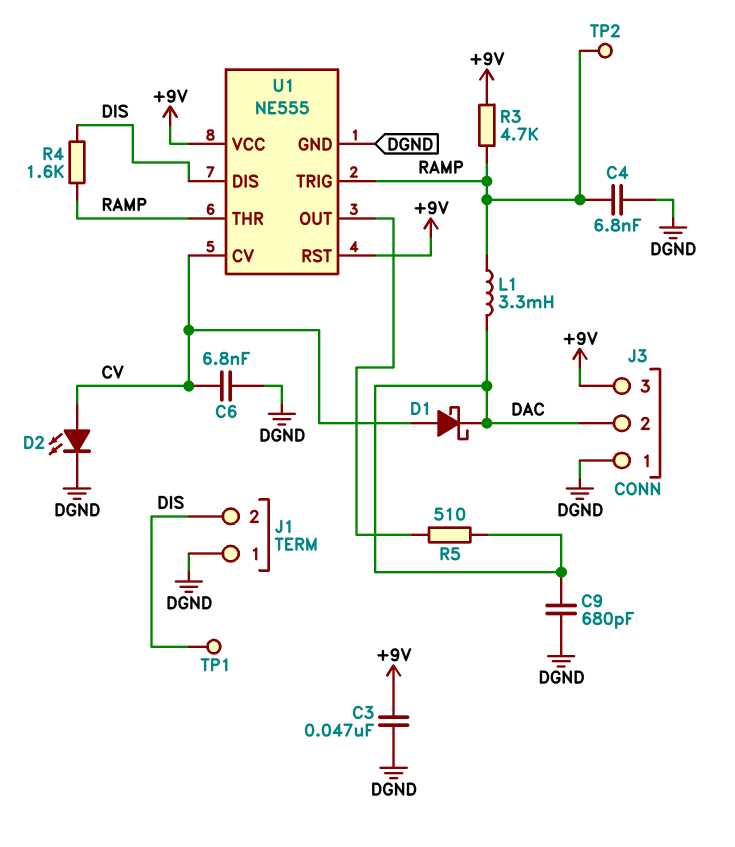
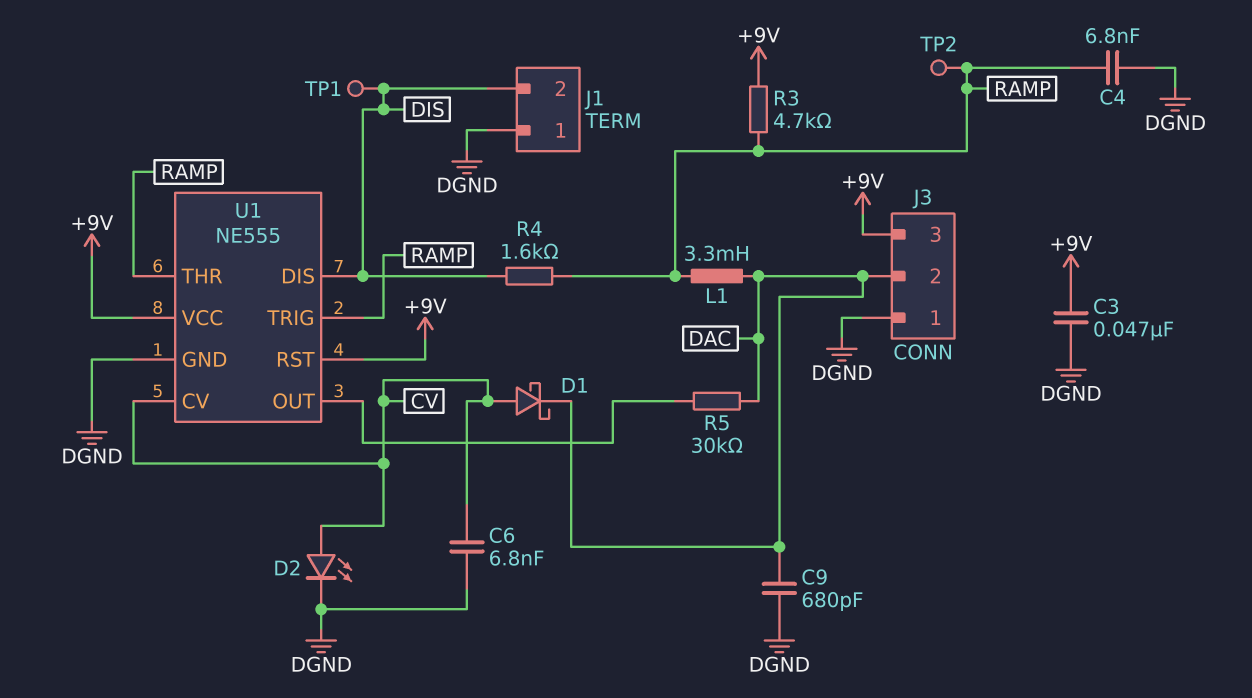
R5: 510 (DAC, U1/OUT) -> 30k (DAC, U1/OUT)

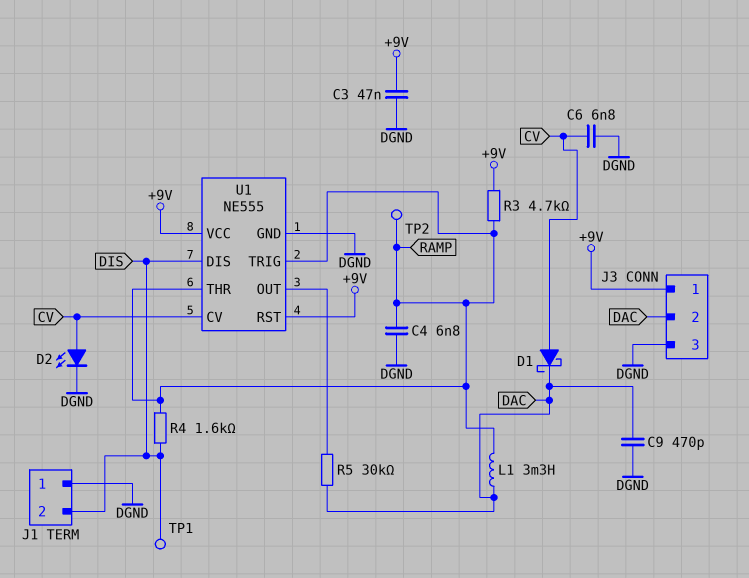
C9: 680pF (DAC, DGND) -> 470pF (DAC, DGND)
J3 pin 1: DGND -> +9V
J3 pin 3: +9V -> DGND

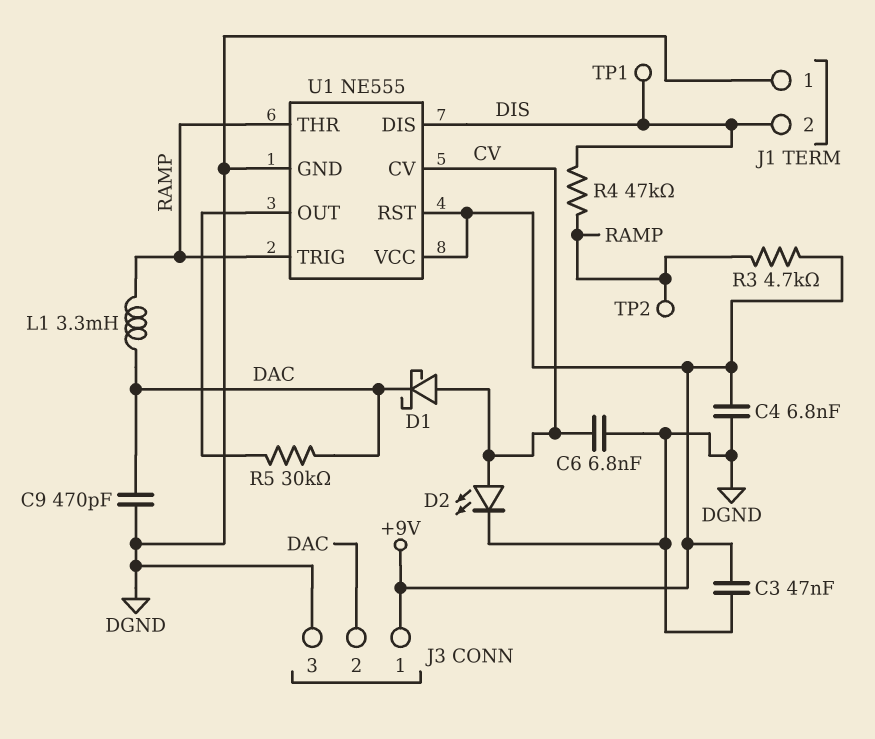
C4: 6.8nF (DGND, RAMP) -> 6.8nF (+9V, DGND)
R4: 1.6k (DIS, RAMP) -> 47k (DIS, RAMP)

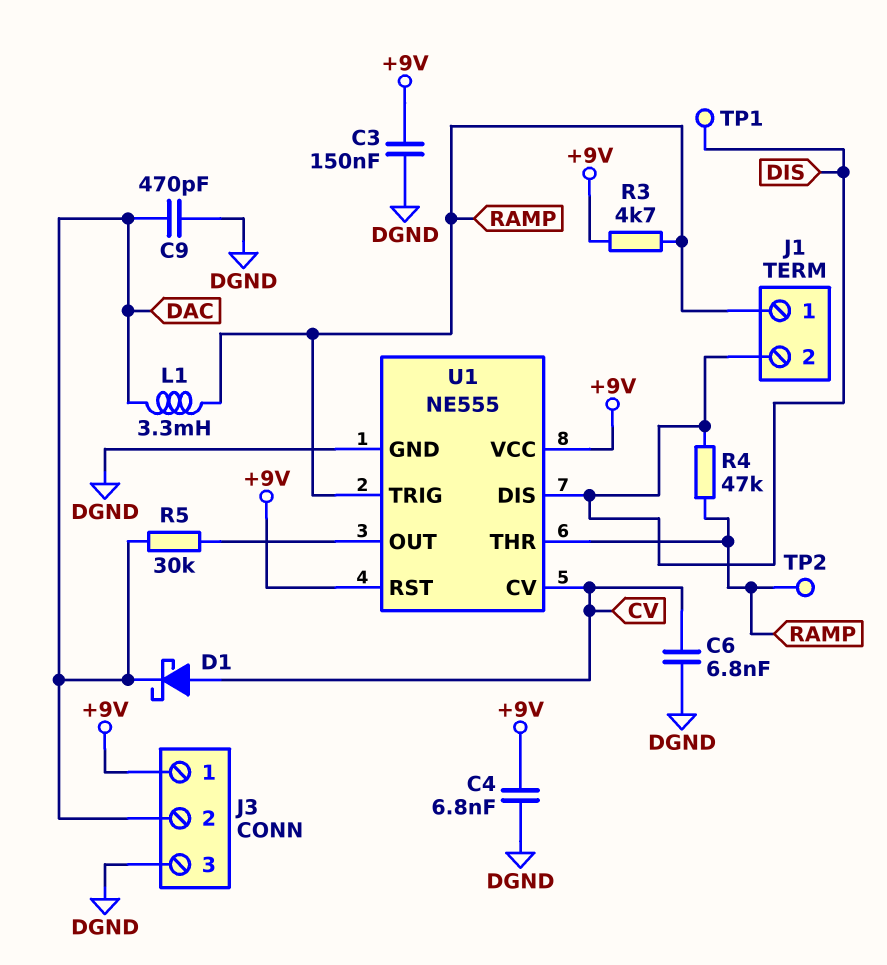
C3: 47nF (+9V, DGND) -> 150nF (+9V, DGND)
D2: LED (A CV, K DGND) -> none
J1 pin 1: DGND -> RAMP

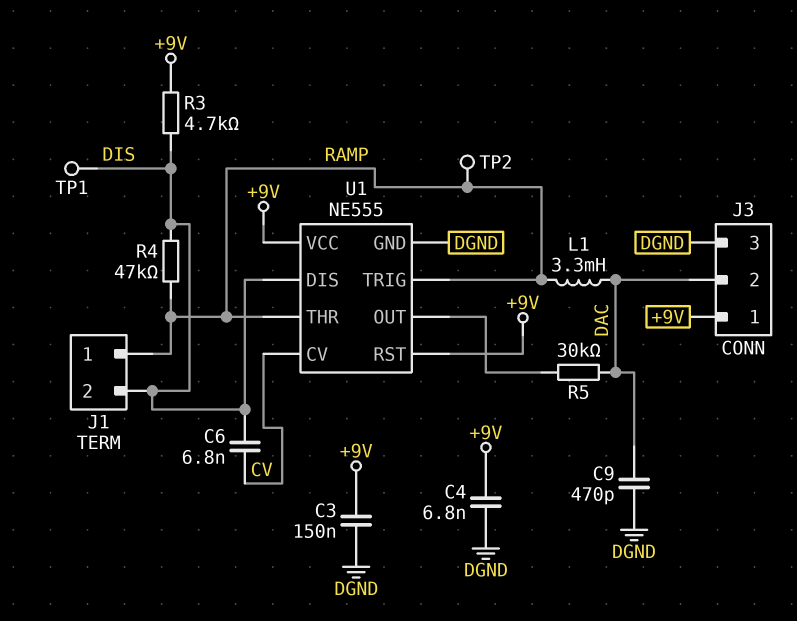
C6: 6.8nF (CV, DGND) -> 6.8nF (CV, DIS)
D1: schottky (A CV, K DAC) -> none
R3: 4.7k (+9V, RAMP) -> 4.7k (+9V, DIS)

